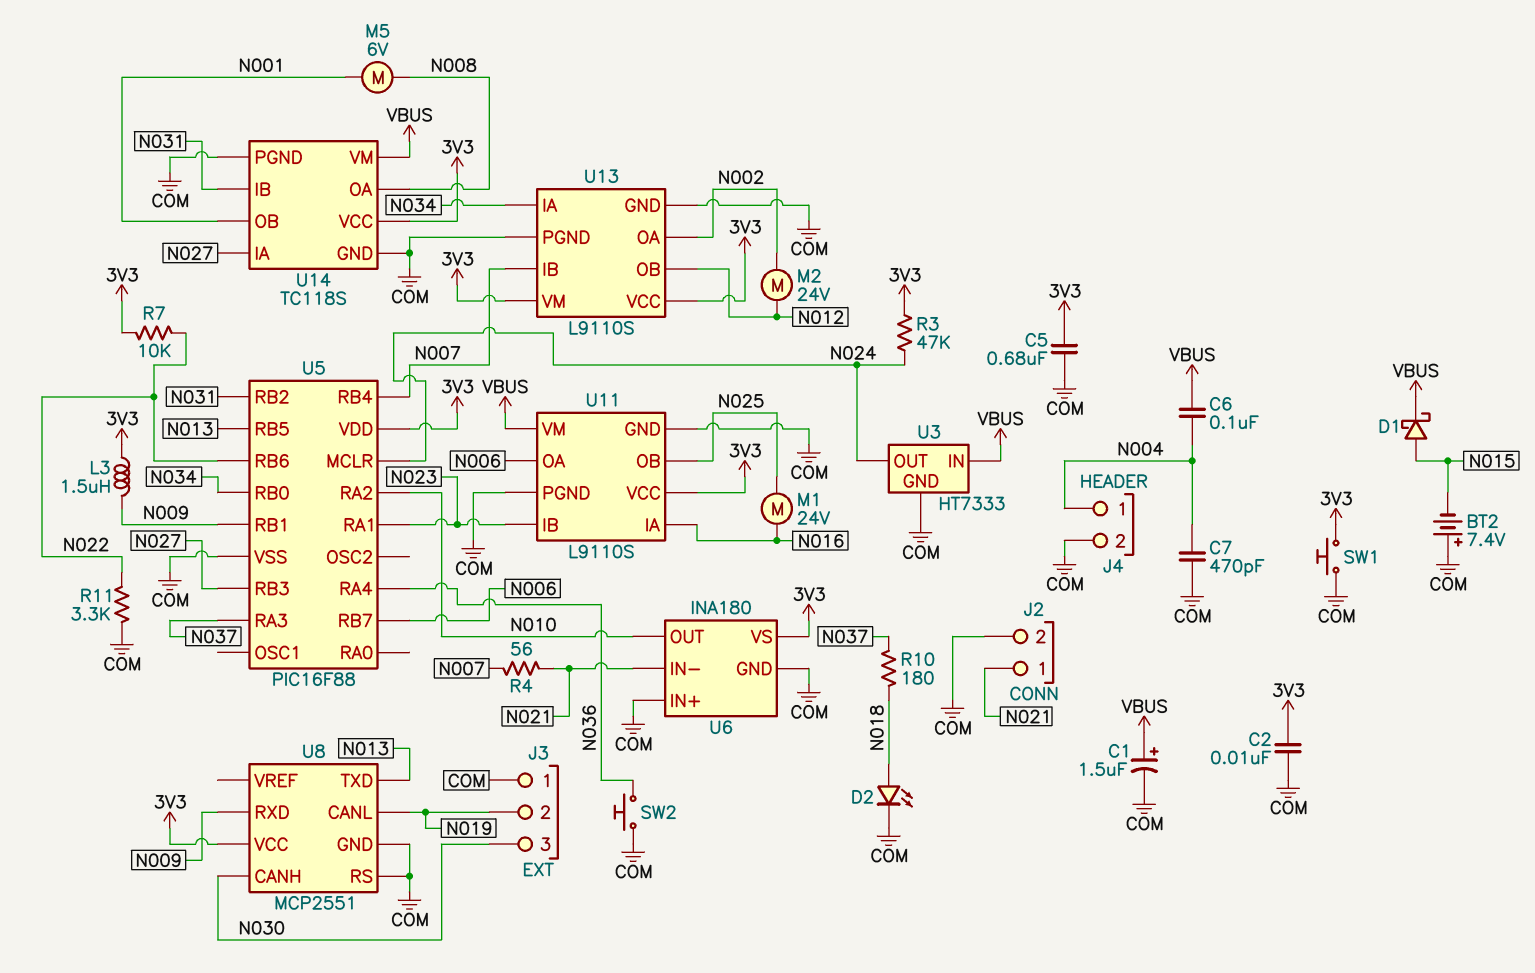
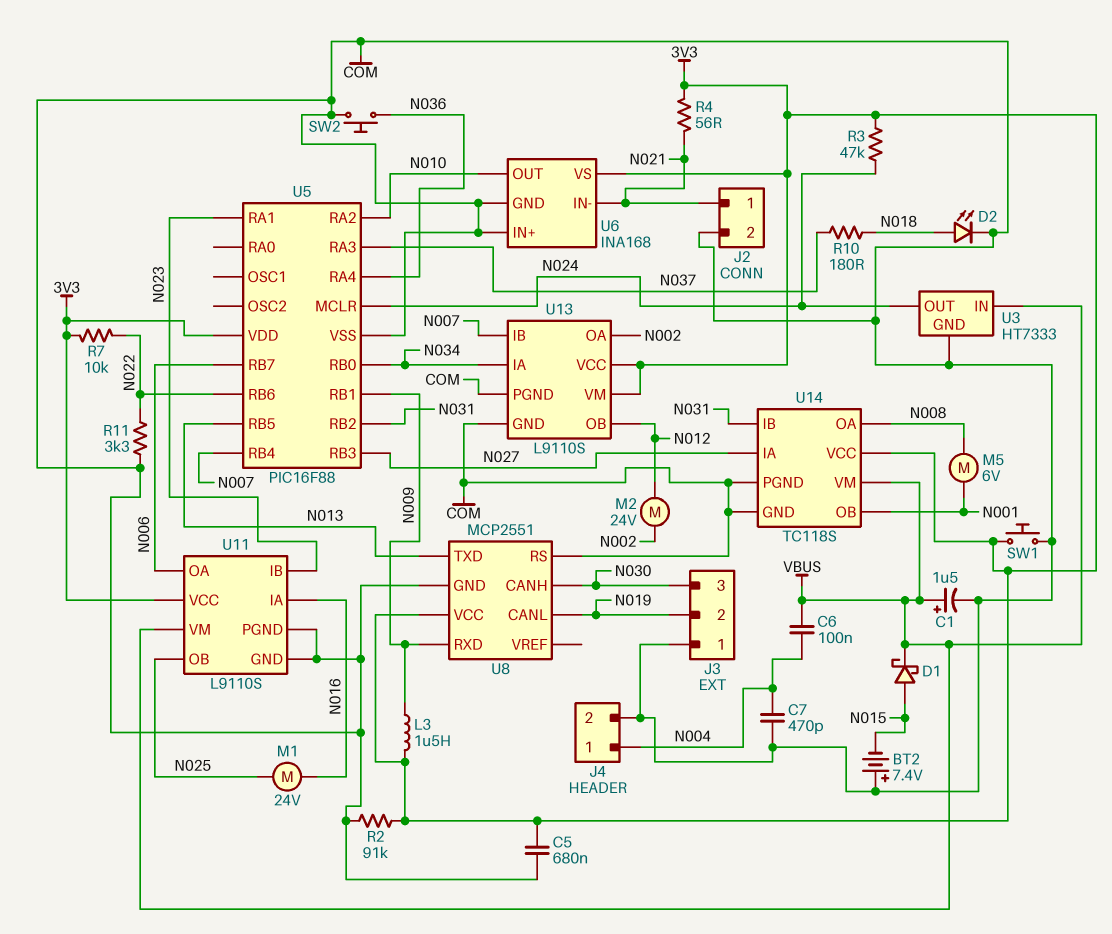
C2: 10nF (3V3, COM) -> none
R2: none -> 91k (3V3, COM)
R4: 56 (N007, N021) -> 56 (3V3, N021)
U6: INA180 -> INA168

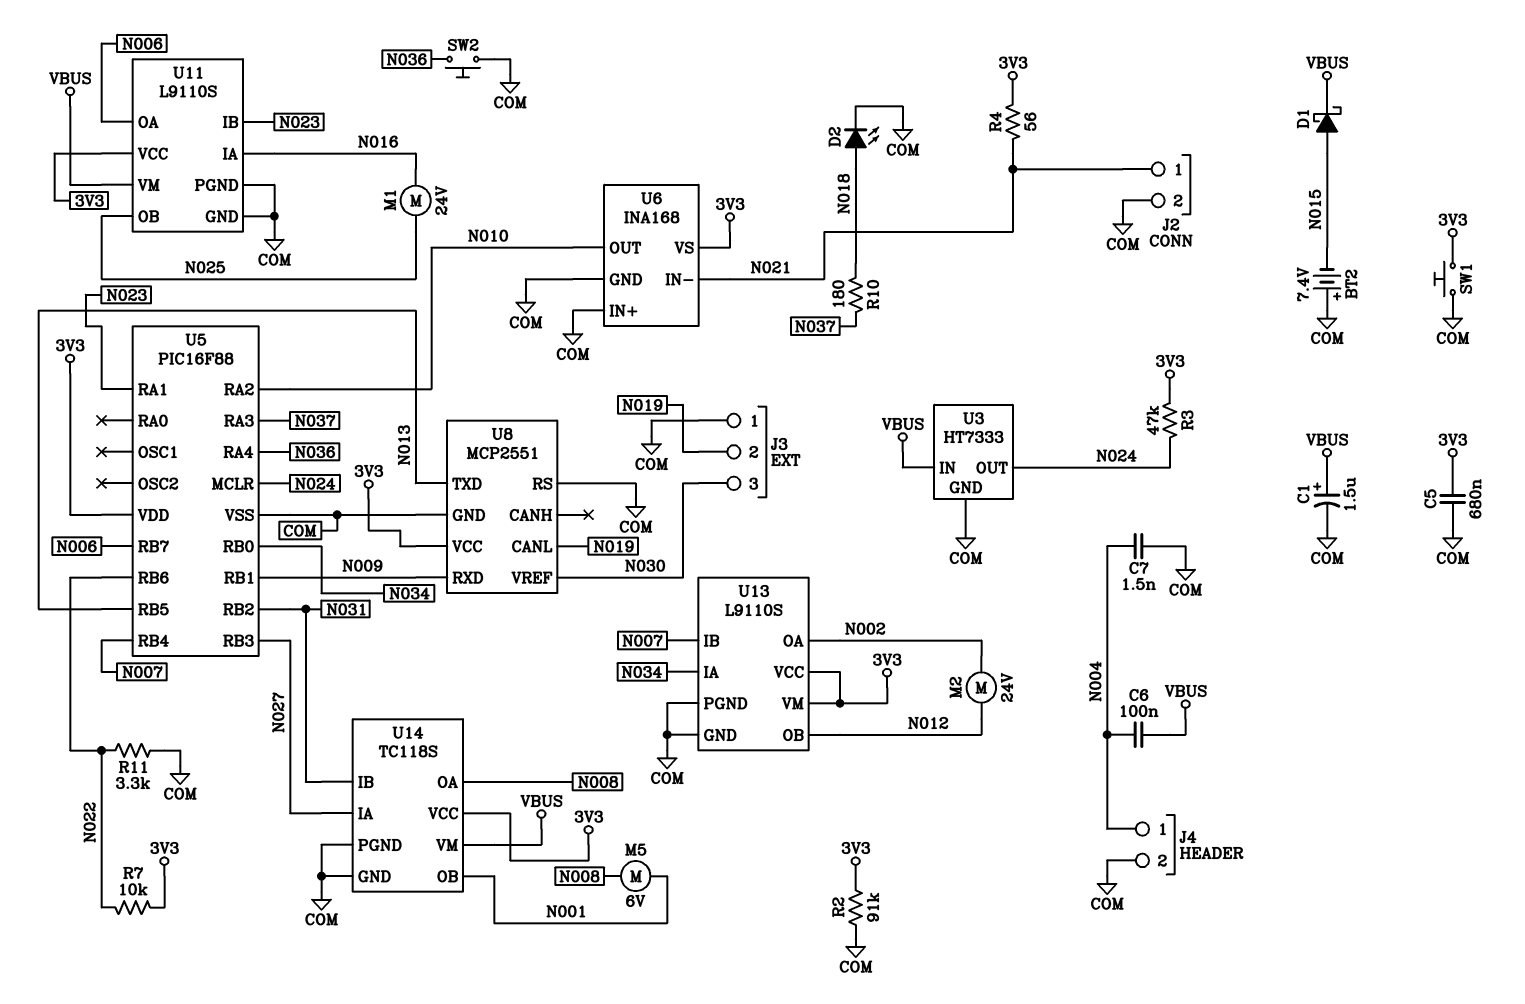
C7: 470pF (COM, N004) -> 1.5nF (COM, N004)
L3: 1.5uH (3V3, N009) -> none
U8 pin CANH: N030 -> none
U8 pin VREF: none -> N030

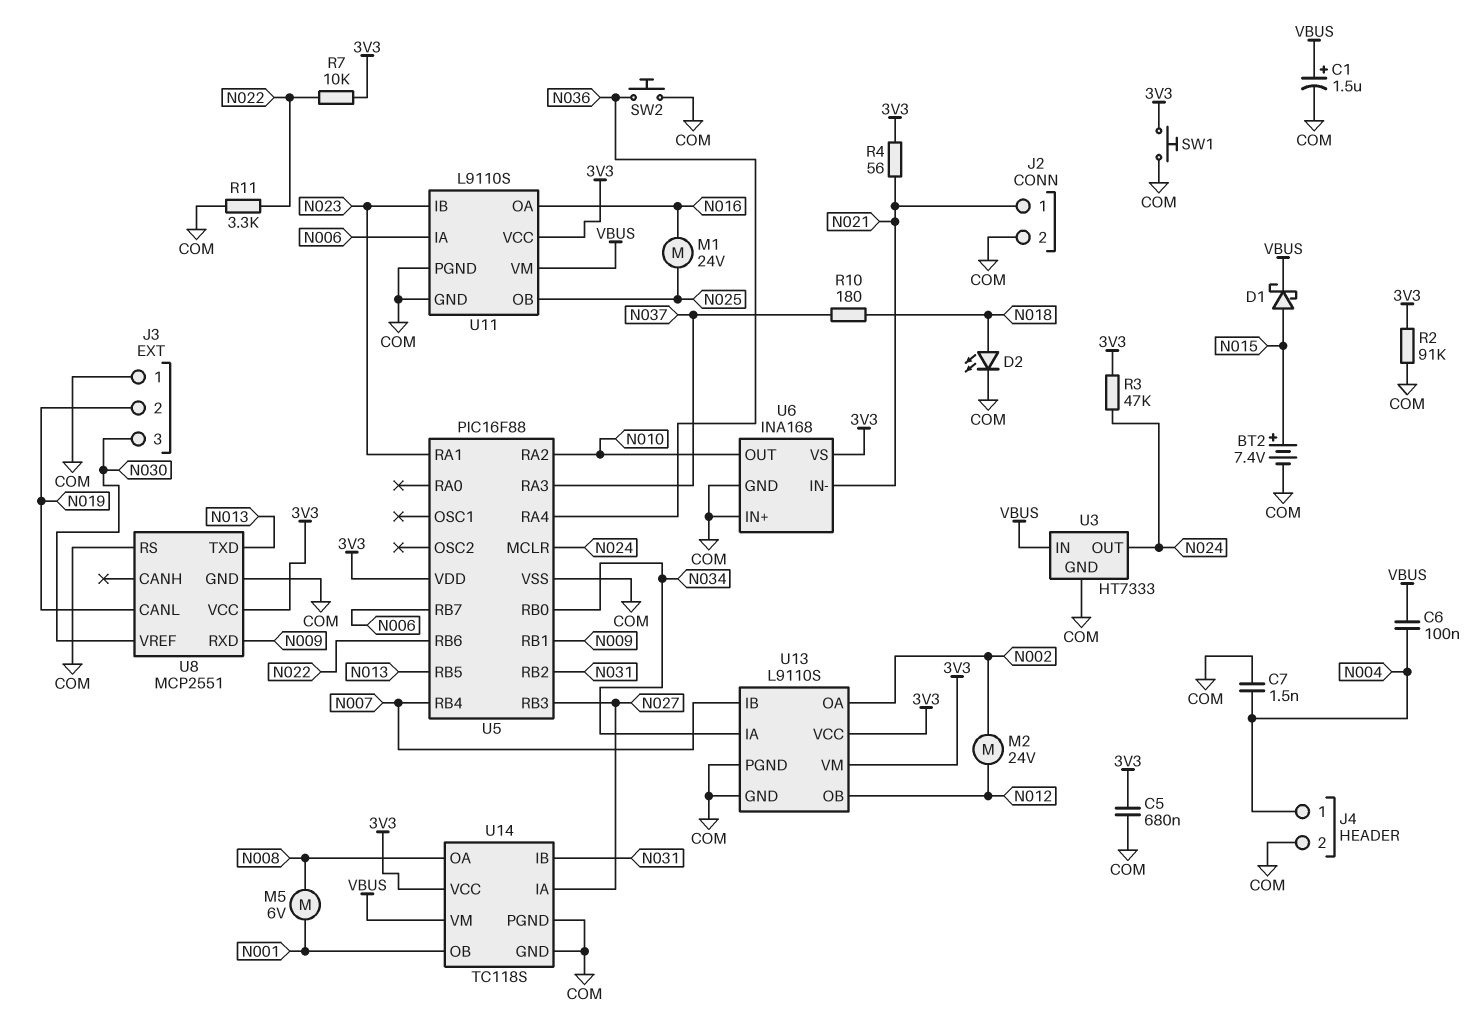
BT2: 7.4V (plus COM, minus N015) -> 7.4V (plus N015, minus COM)
U11 pin IA: N016 -> N006
U11 pin OA: N006 -> N016

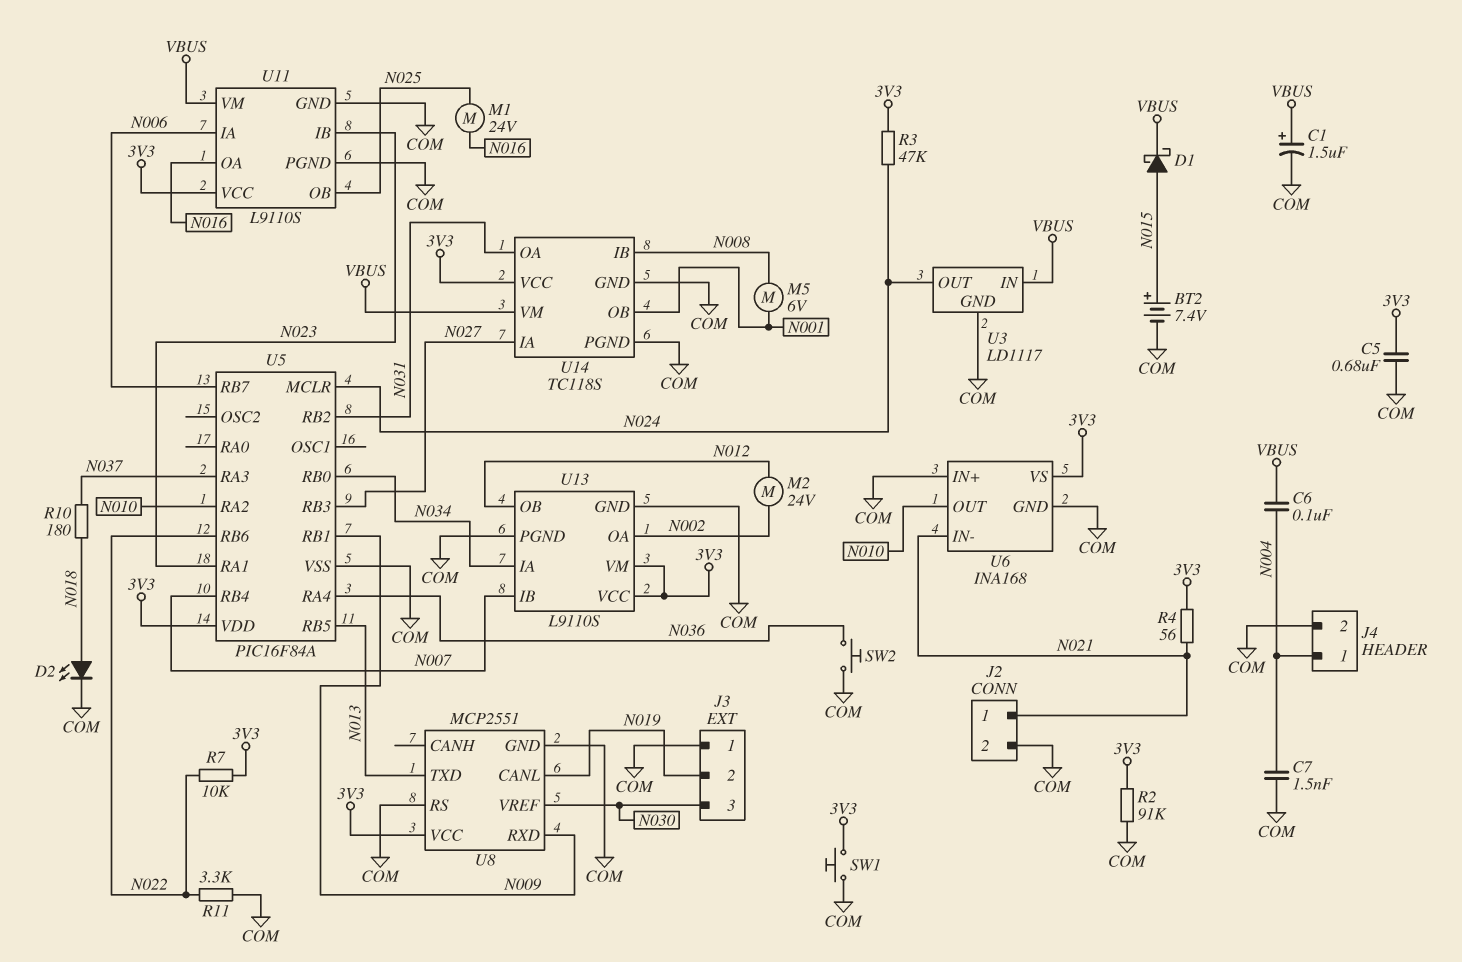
U3: HT7333 -> LD1117
U5: PIC16F88 -> PIC16F84A
U14 pin IB: N031 -> N008
U14 pin OA: N008 -> N031

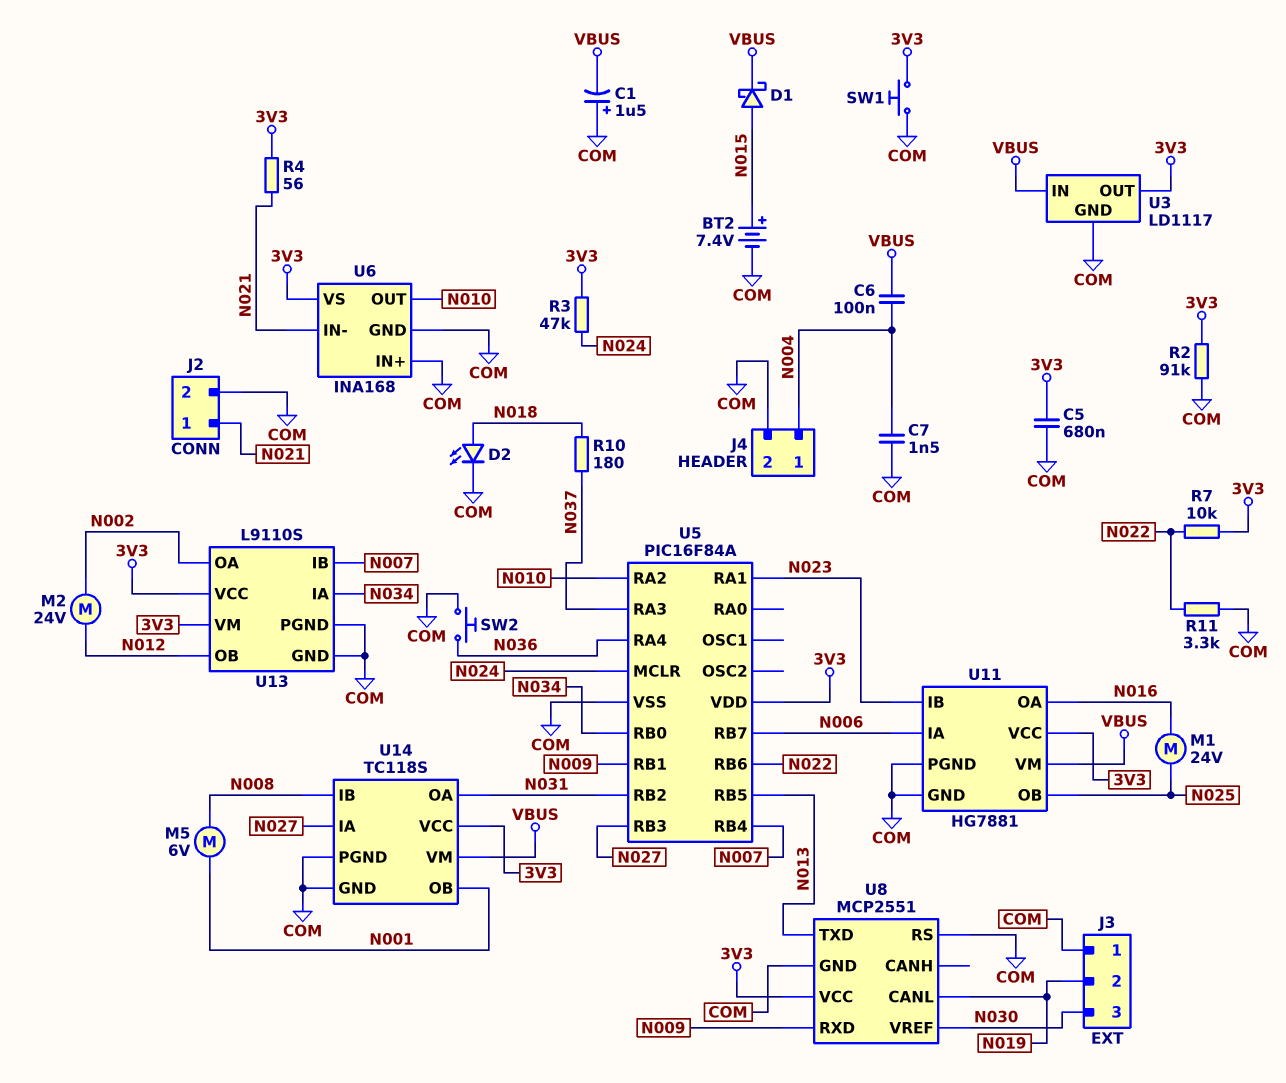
C1: 1.5uF (plus VBUS, minus COM) -> 1.5uF (plus COM, minus VBUS)
U3 pin OUT: N024 -> 3V3
U11: L9110S -> HG7881

